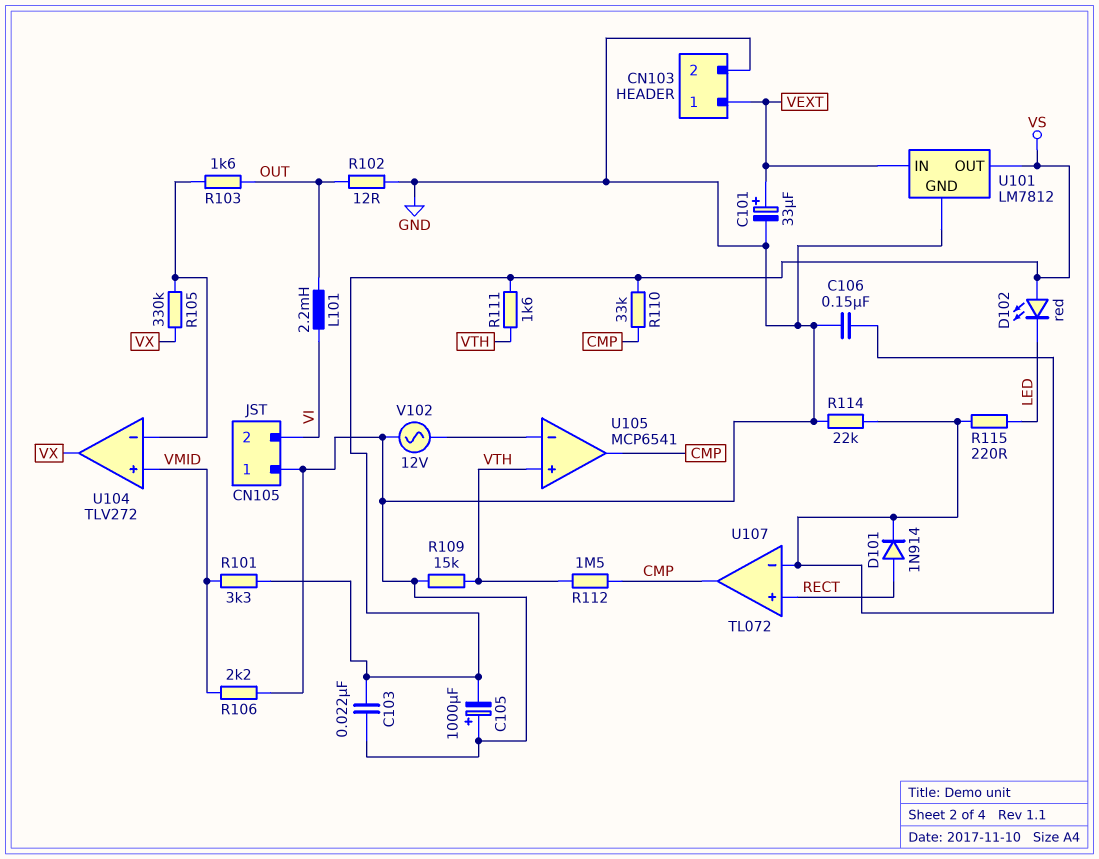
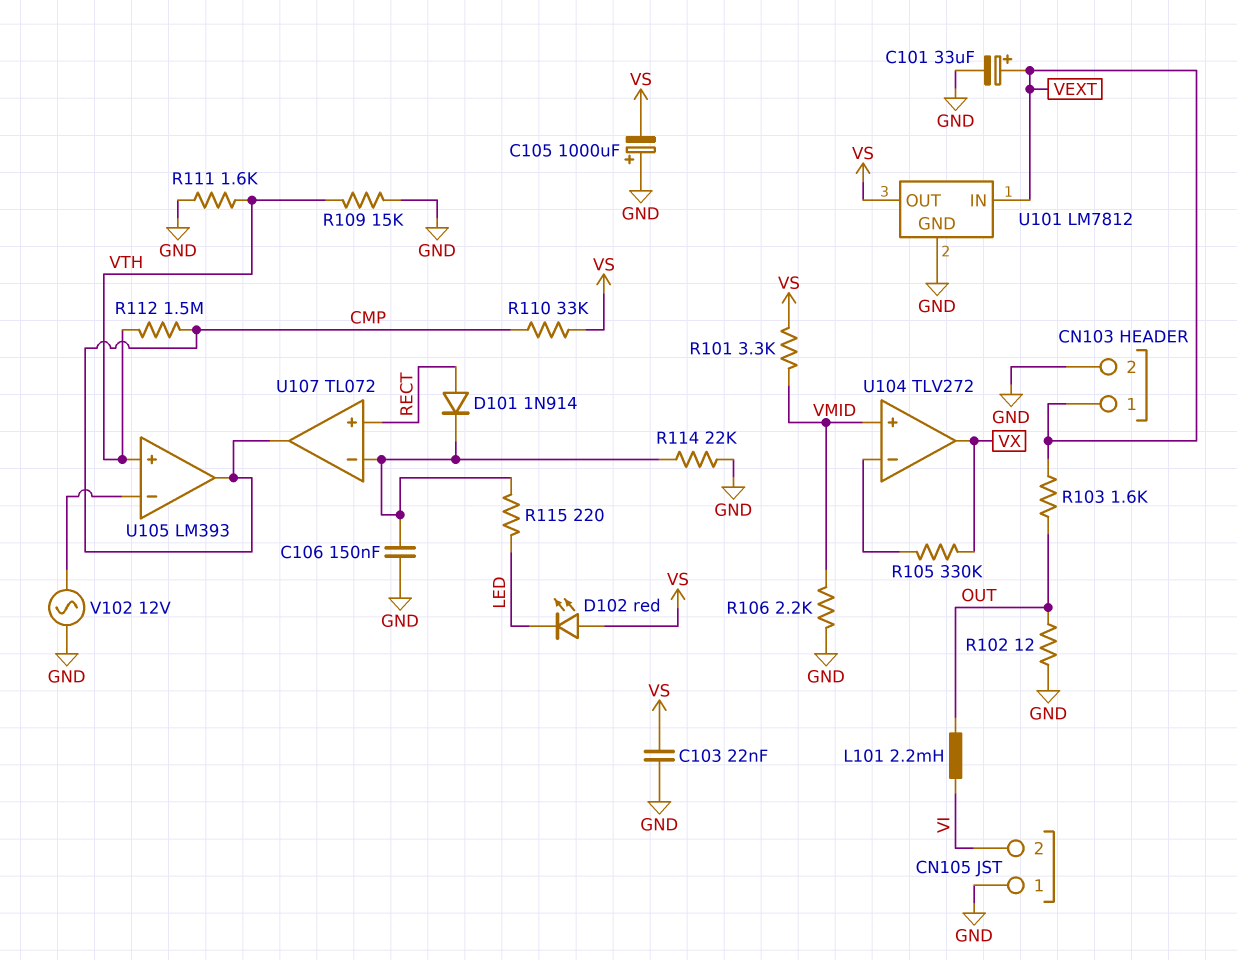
R103: 1.6k (OUT, U104/in-) -> 1.6k (OUT, VEXT)
R111: 1.6k (VS, VTH) -> 1.6k (GND, VTH)
U105: MCP6541 -> LM393

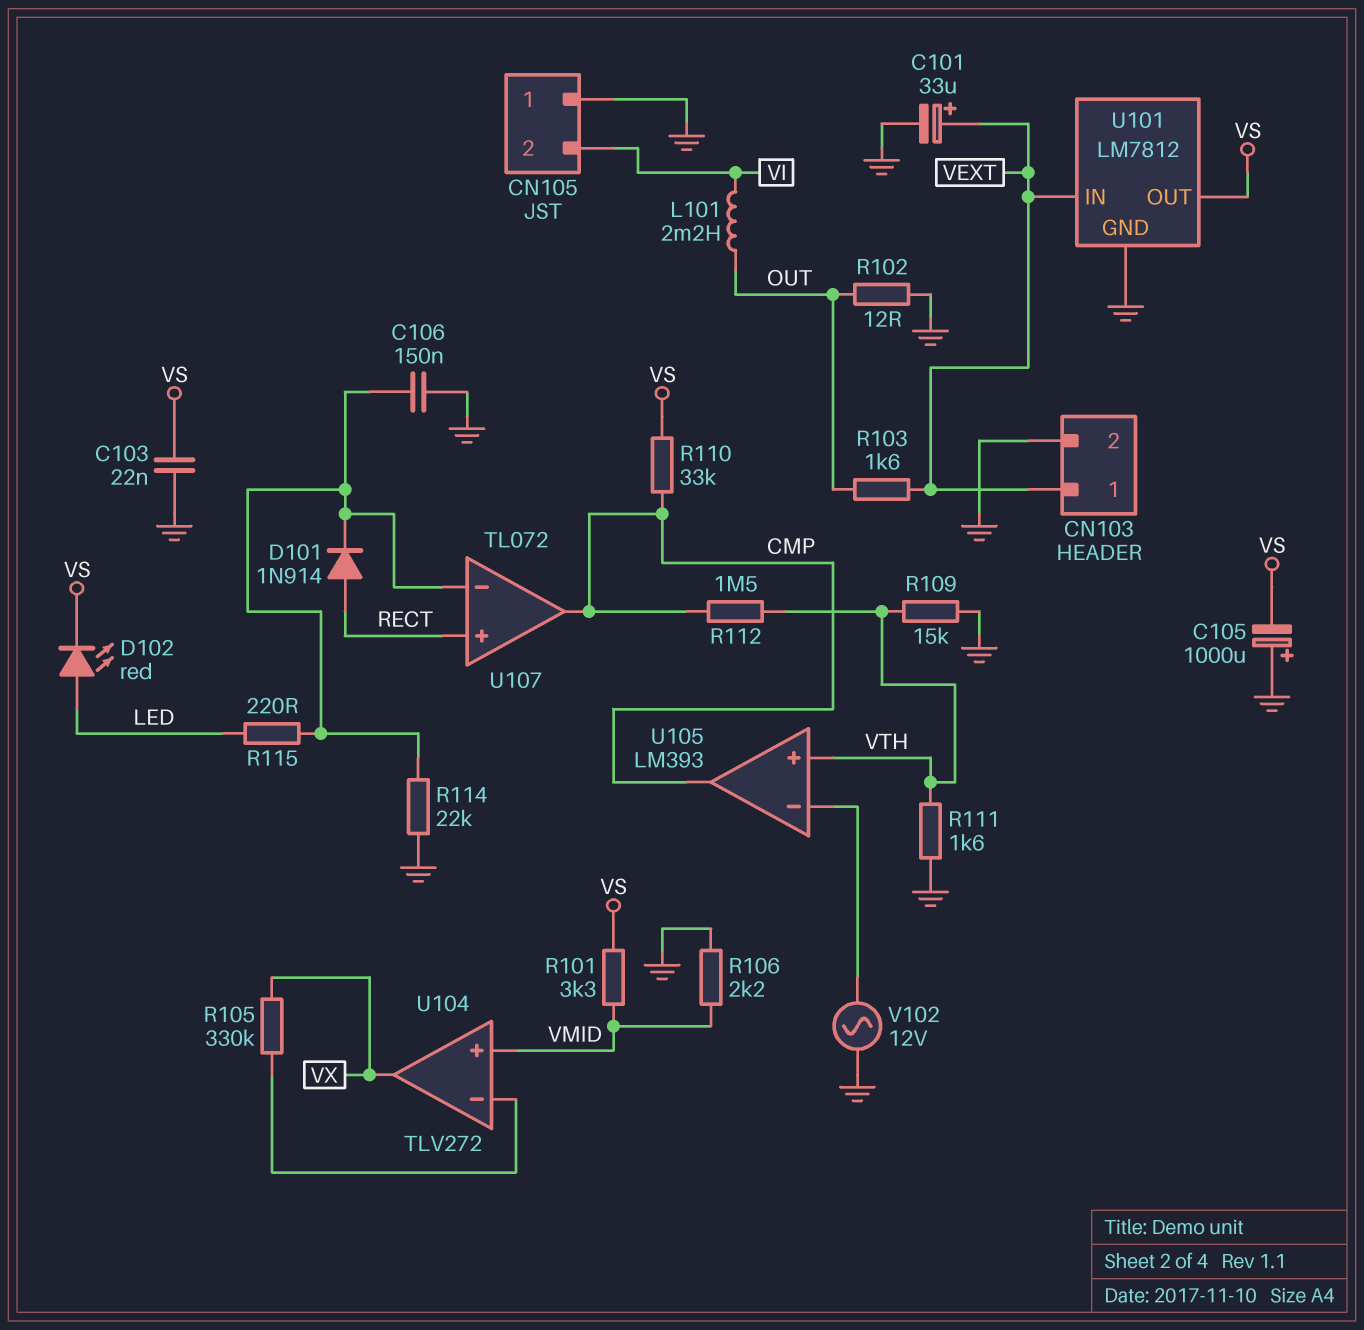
D102: LED red (A VS, K LED) -> LED red (A LED, K VS)

